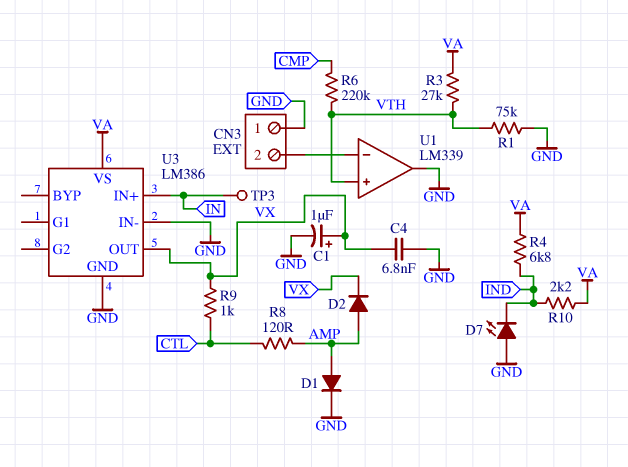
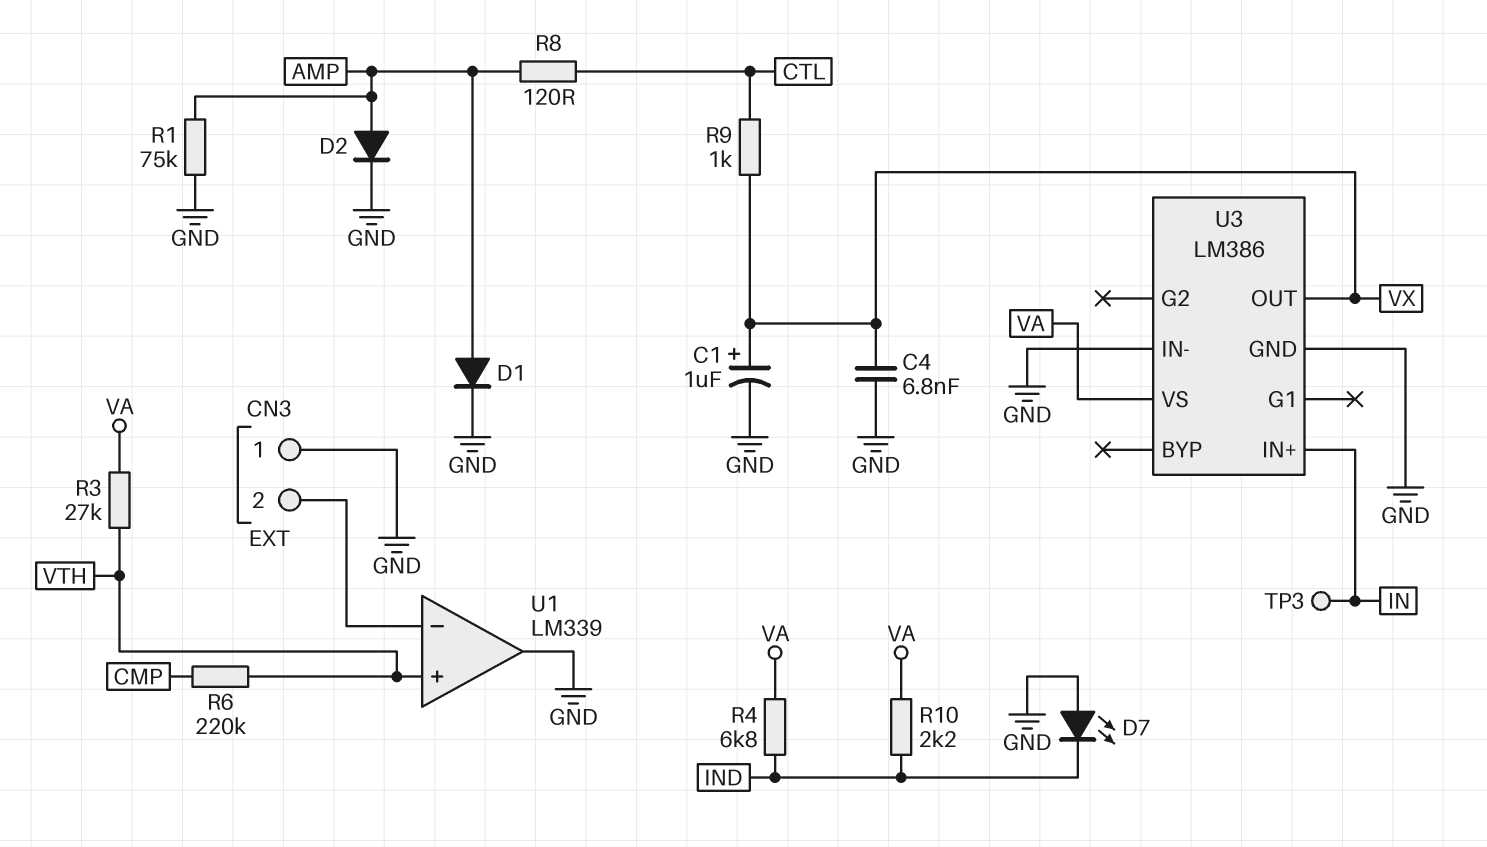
D2: diode (A AMP, K VX) -> diode (A AMP, K GND)
R1: 75k (GND, VTH) -> 75k (AMP, GND)

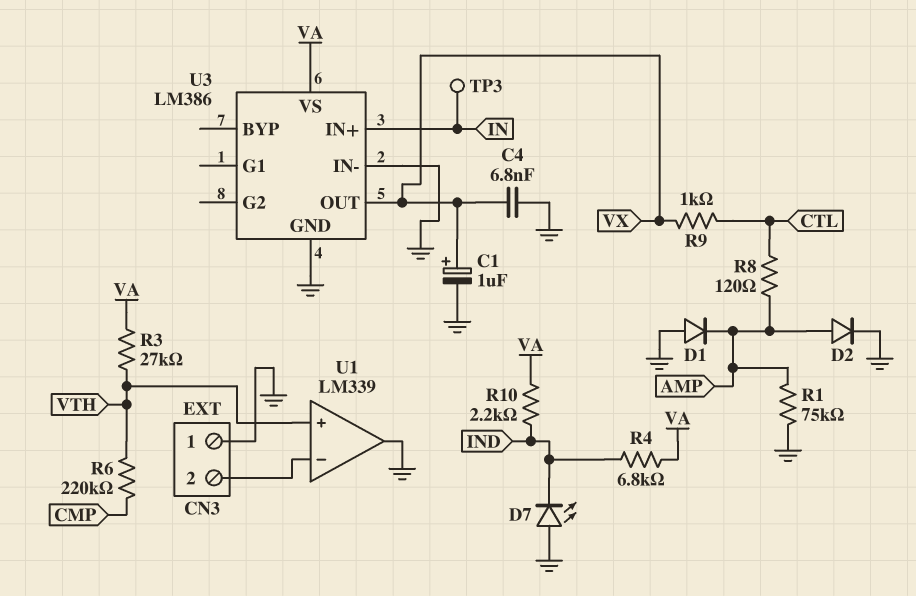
D1: diode (A AMP, K GND) -> diode (A GND, K AMP)

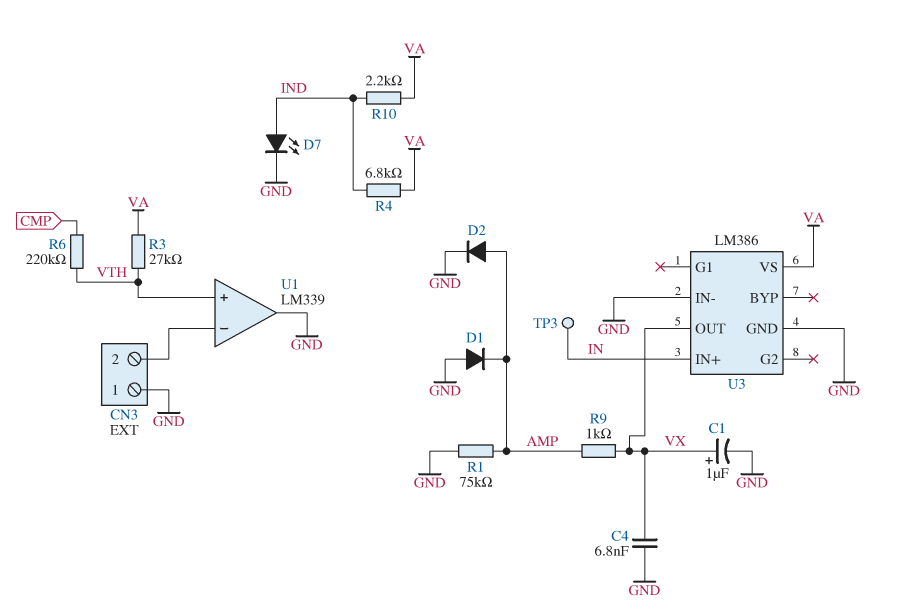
D7: LED (A GND, K IND) -> LED (A IND, K GND)
R8: 120 (AMP, CTL) -> none
R9: 1k (CTL, VX) -> 1k (AMP, VX)

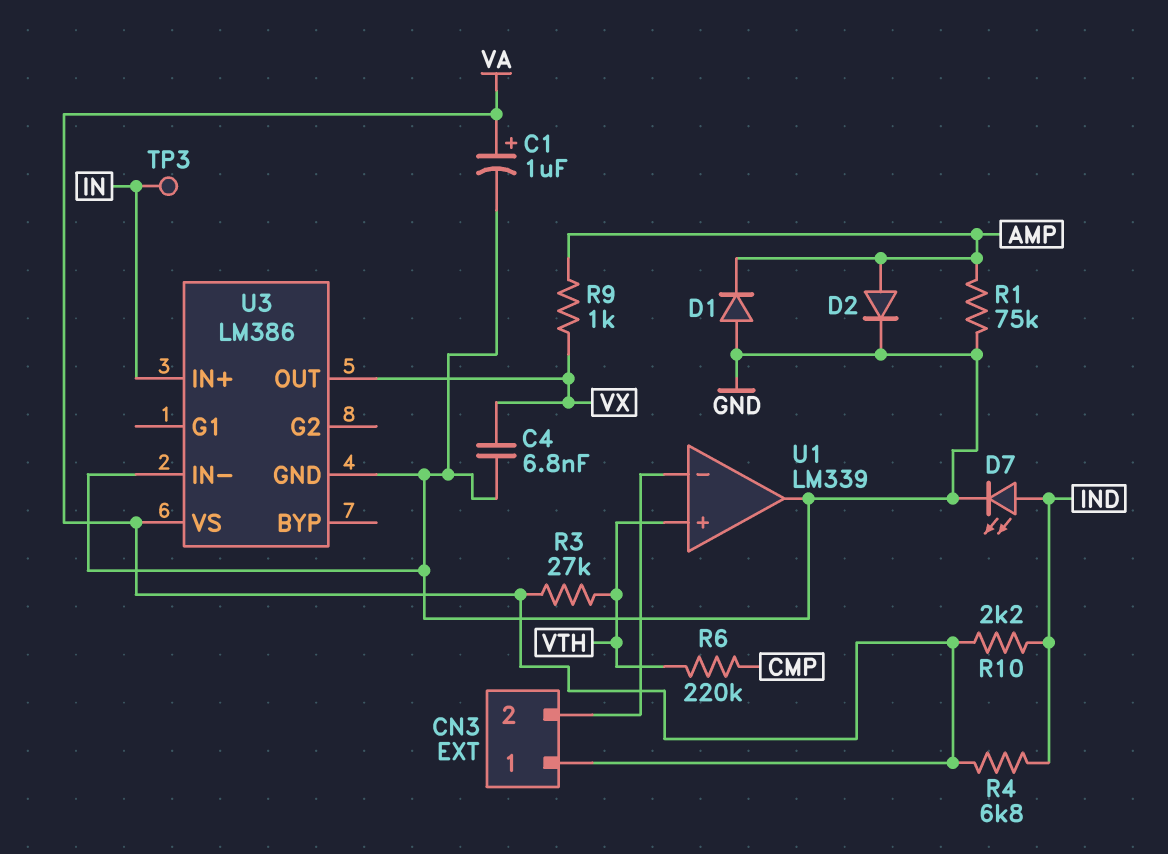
C1: 1uF (plus VX, minus GND) -> 1uF (plus VA, minus GND)
CN3 pin 1: GND -> VA

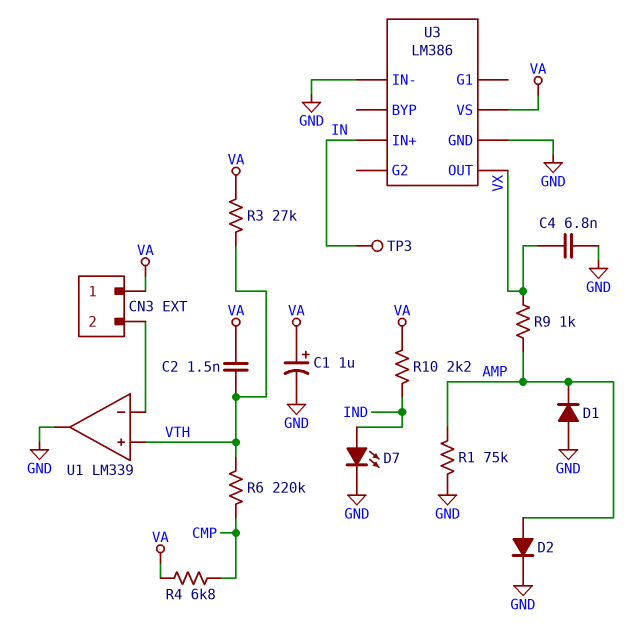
C2: none -> 1.5nF (VA, VTH)
R4: 6.8k (IND, VA) -> 6.8k (CMP, VA)

